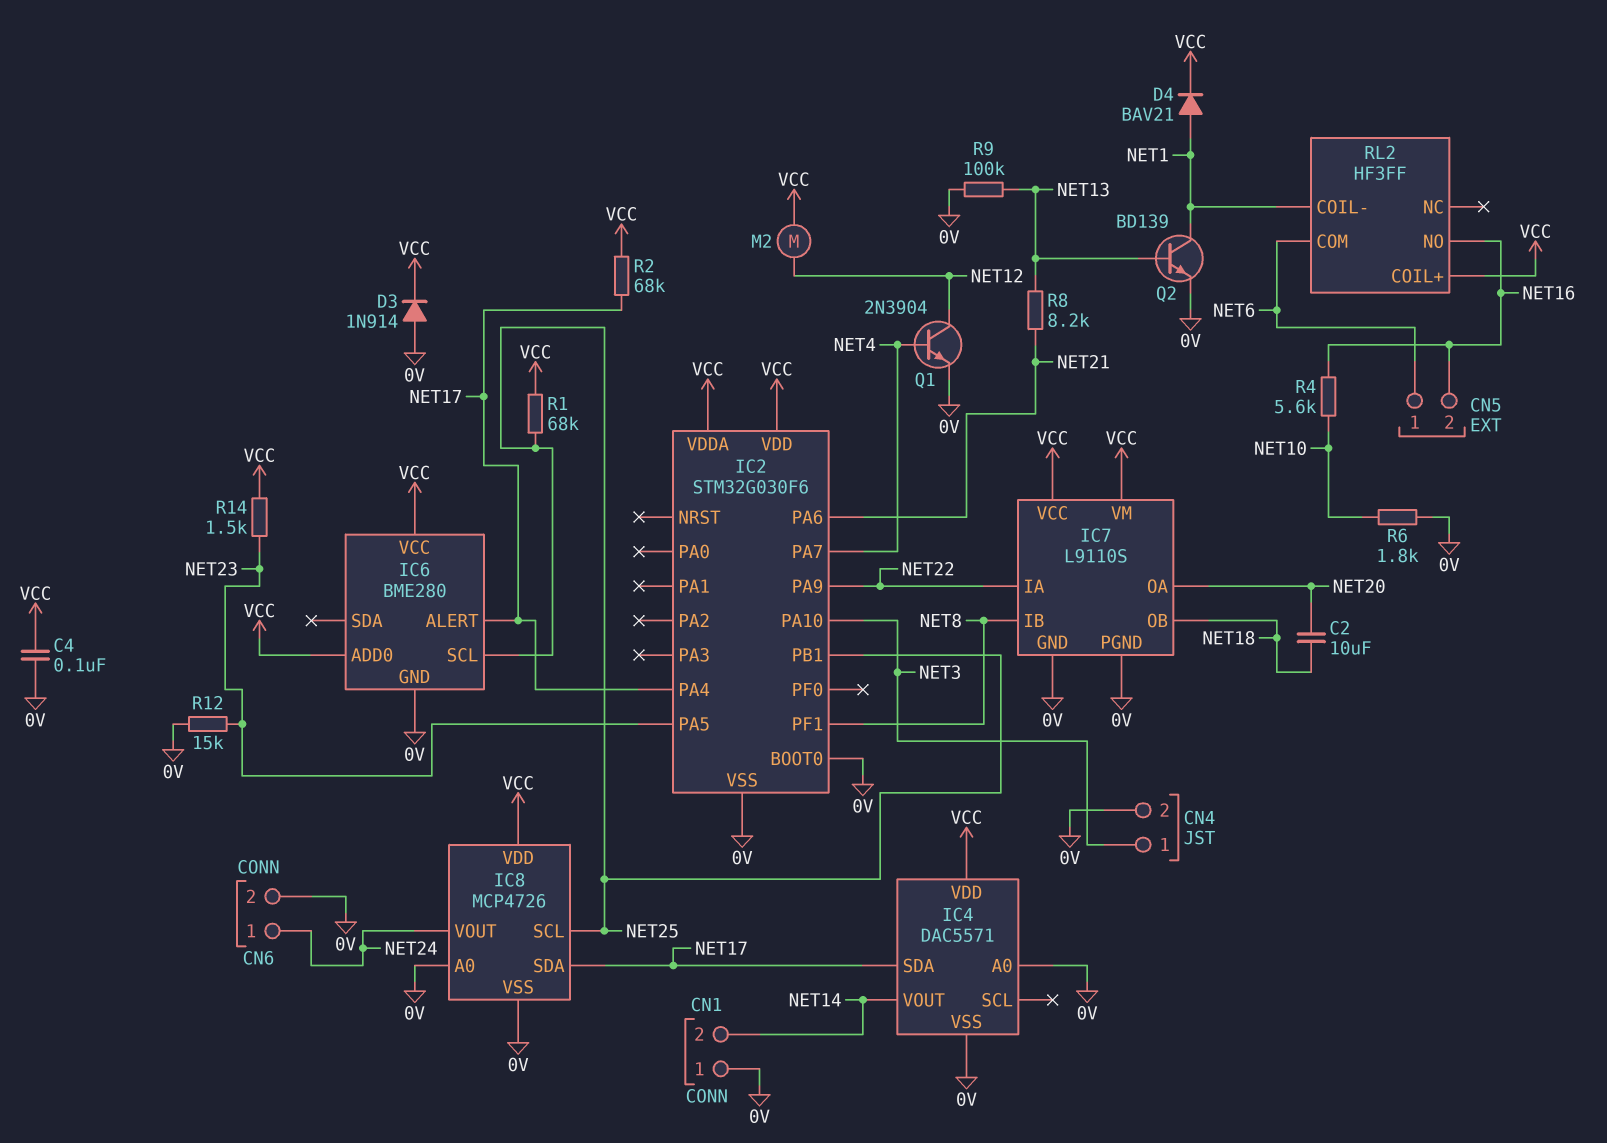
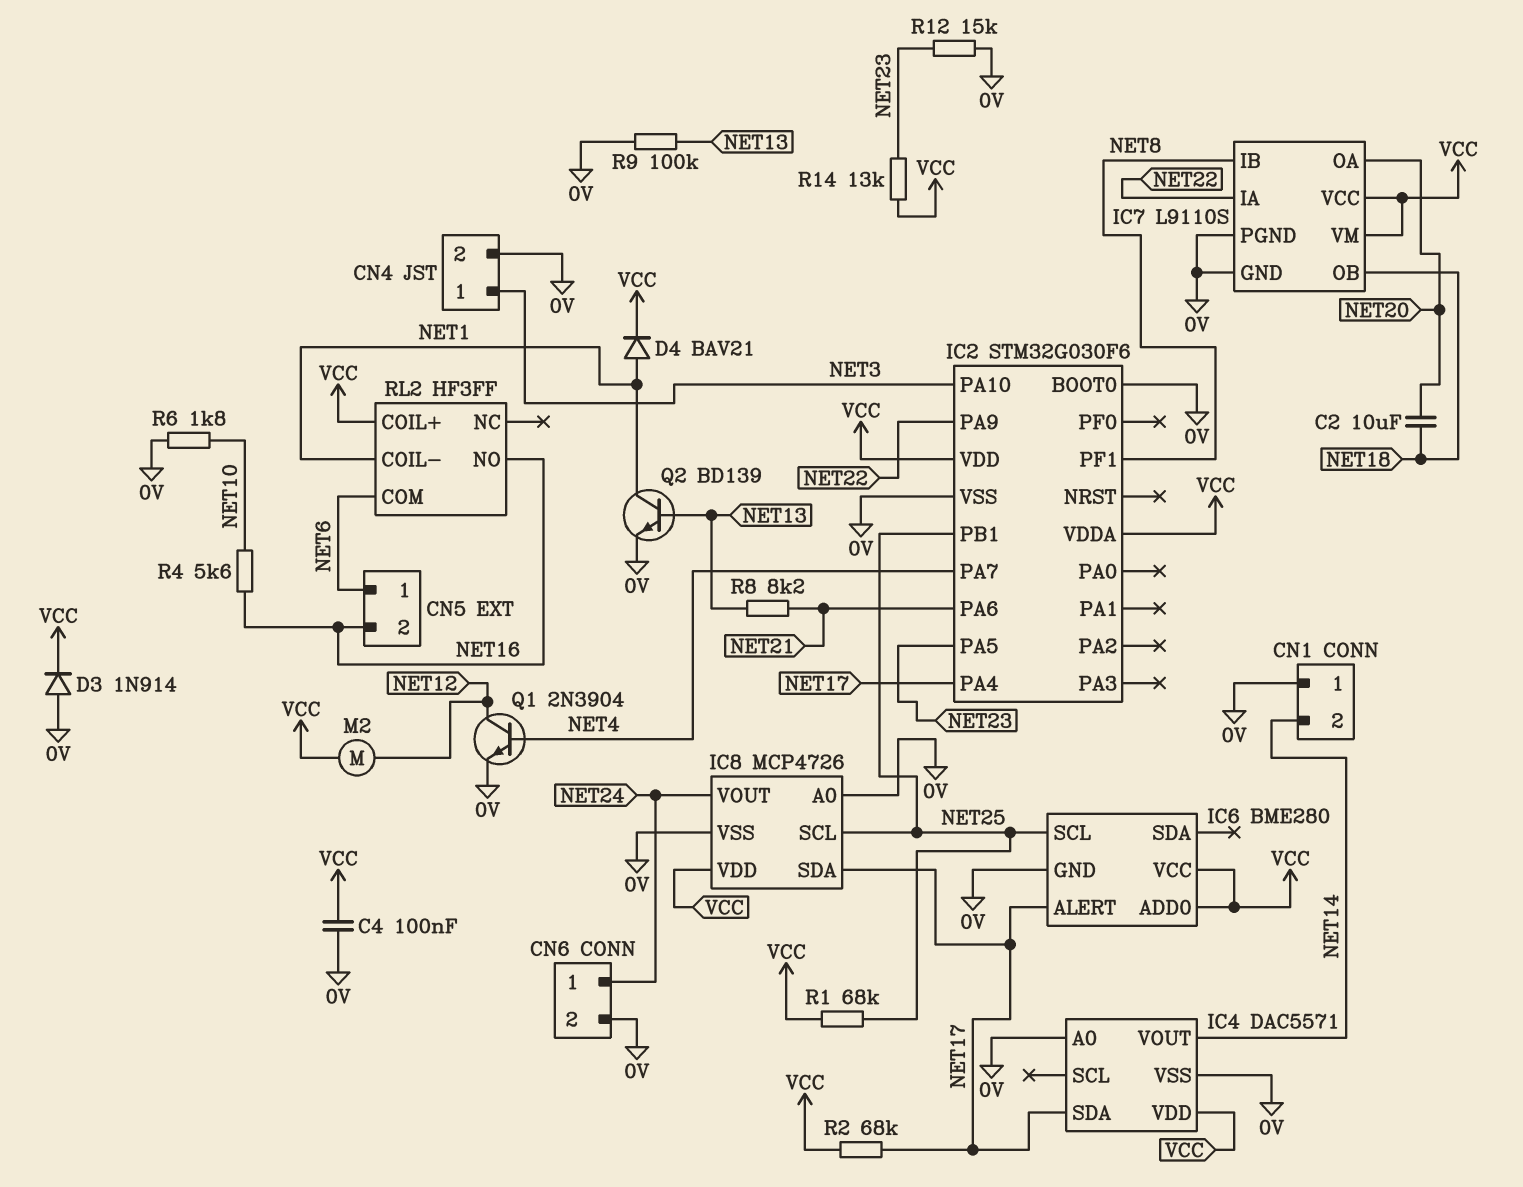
R14: 1.5k (NET23, VCC) -> 13k (NET23, VCC)

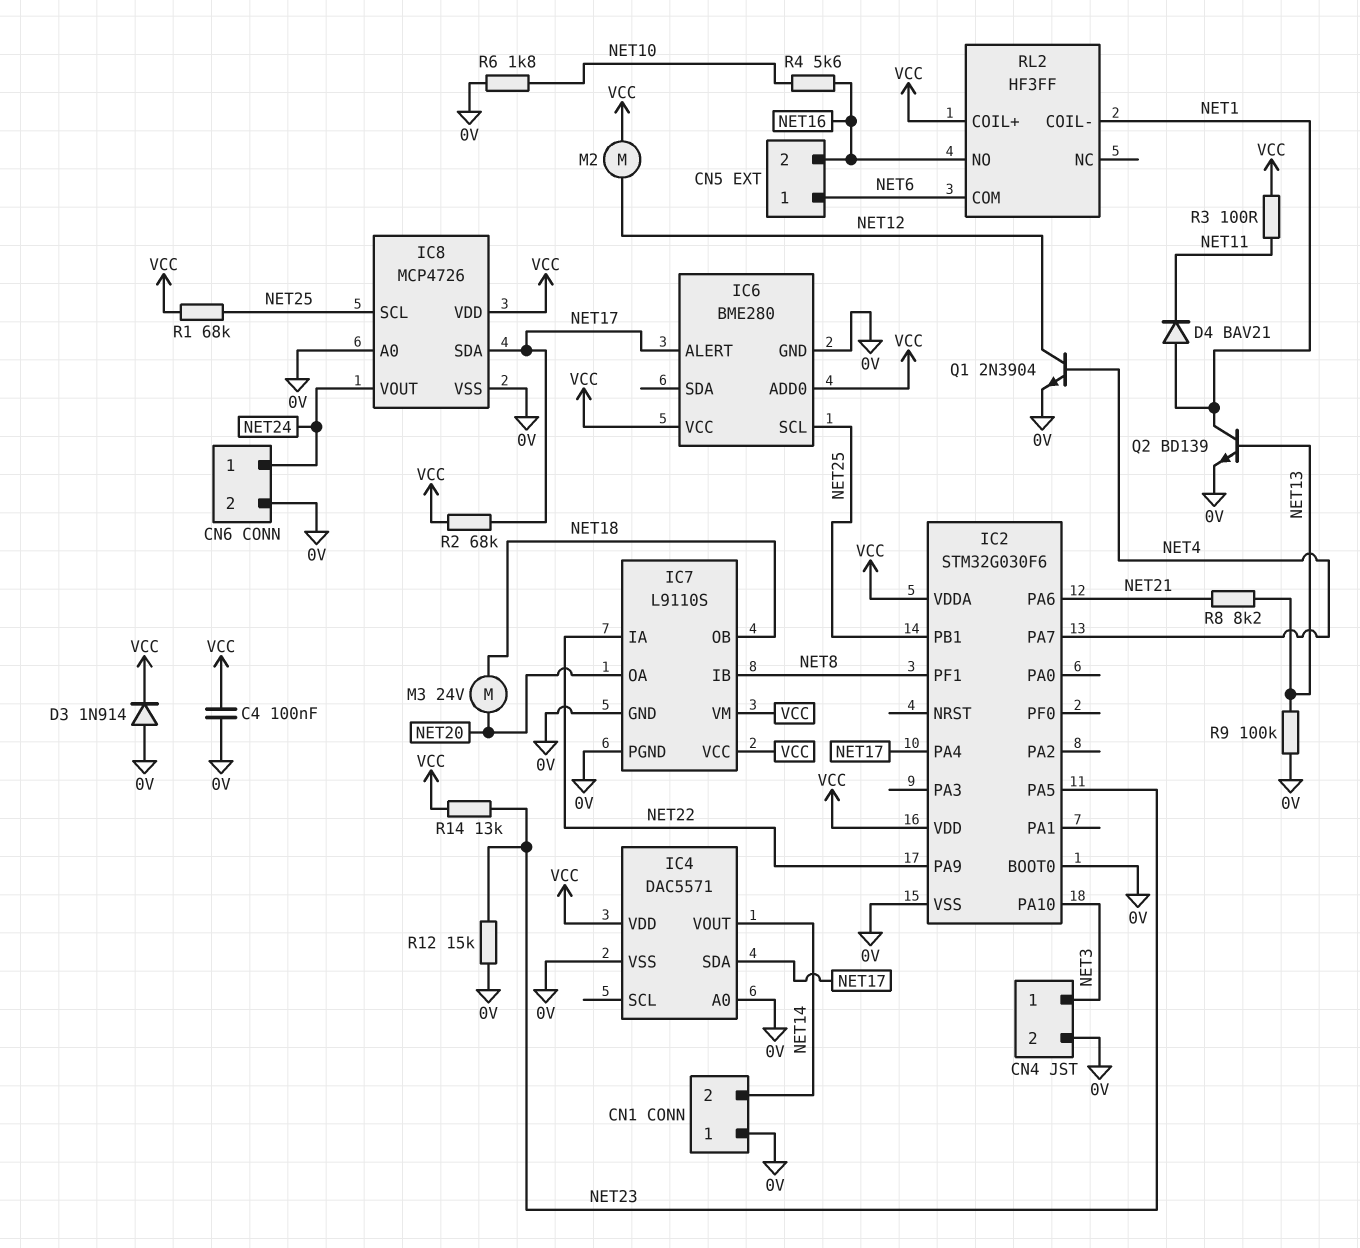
C2: 10uF (NET18, NET20) -> none
D4: diode BAV21 (A NET1, K VCC) -> diode BAV21 (A NET1, K NET11)
M3: none -> motor 24V (NET18, NET20)
R3: none -> 100 (NET11, VCC)

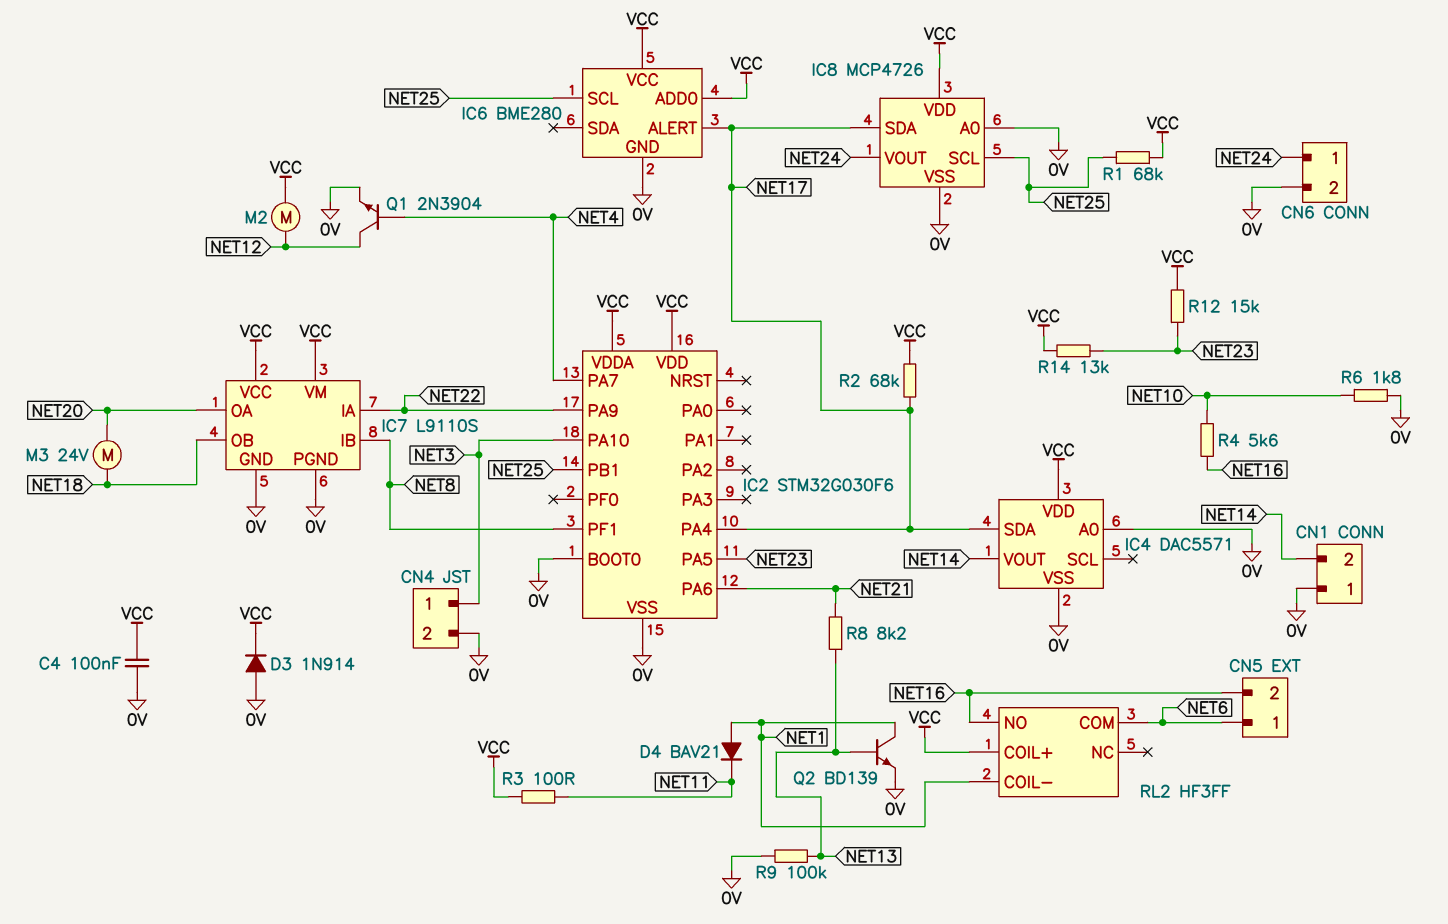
R12: 15k (0V, NET23) -> 15k (NET23, VCC)

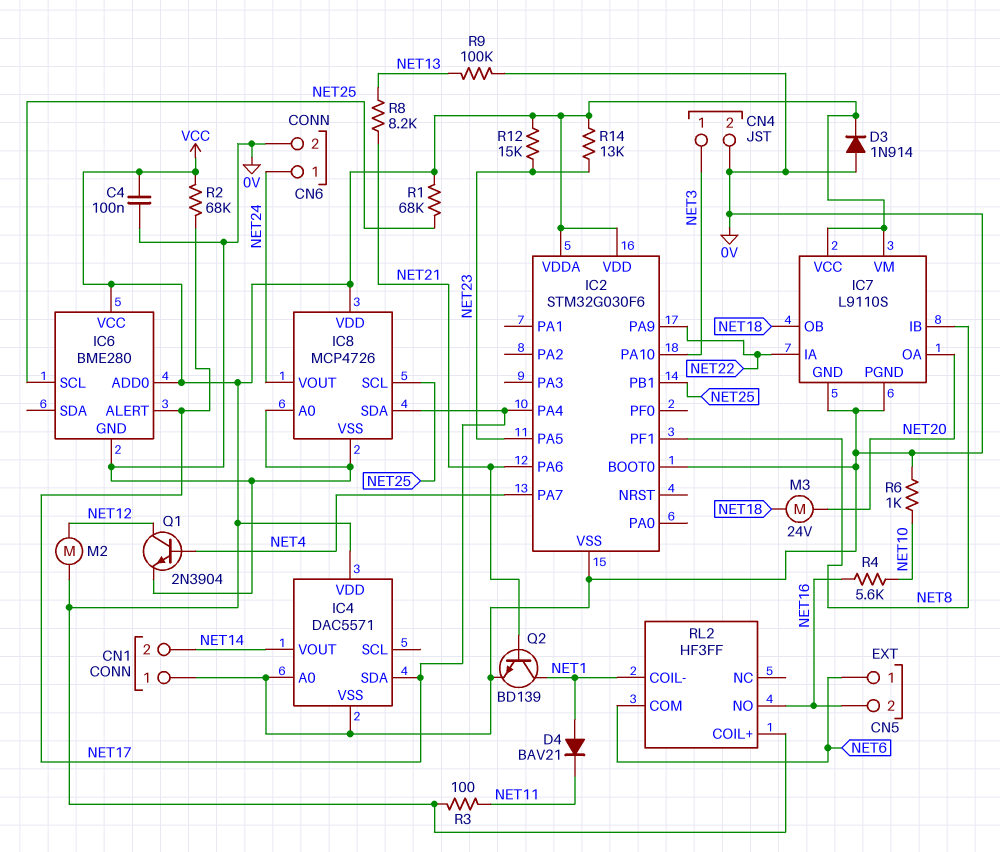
Q2: NPN BD139 (B NET13, C NET1, E 0V) -> NPN BD139 (B NET21, C NET1, E 0V)
R6: 1.8k (0V, NET10) -> 1k (0V, NET10)

